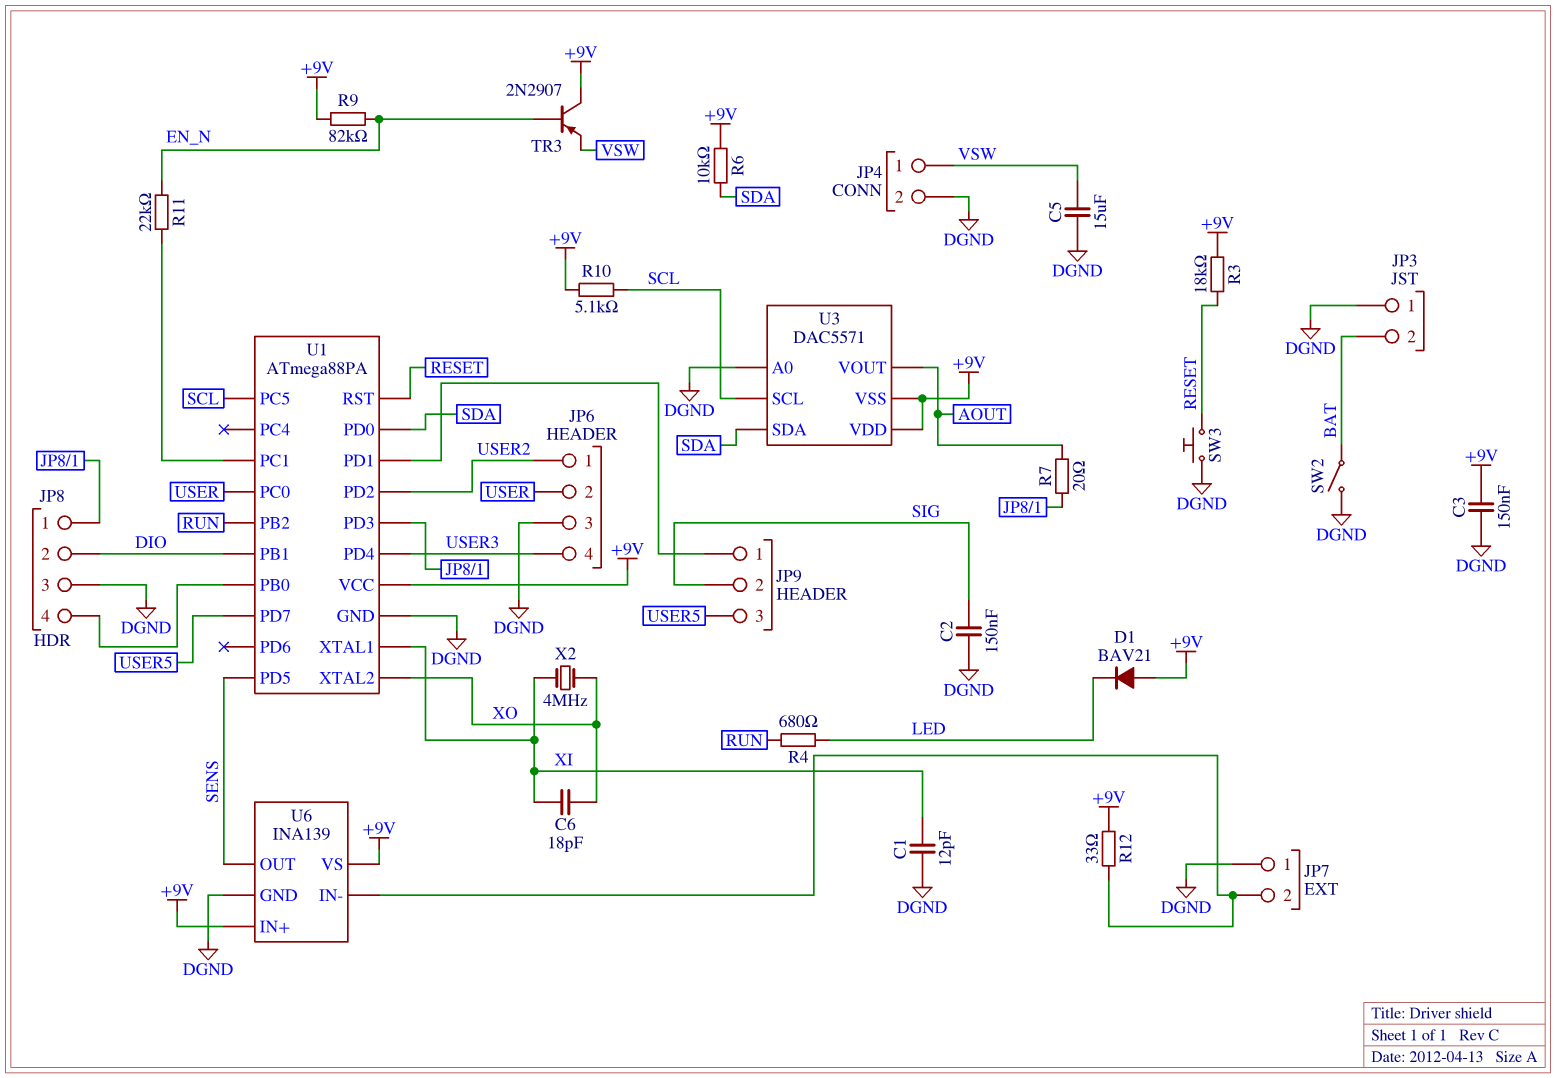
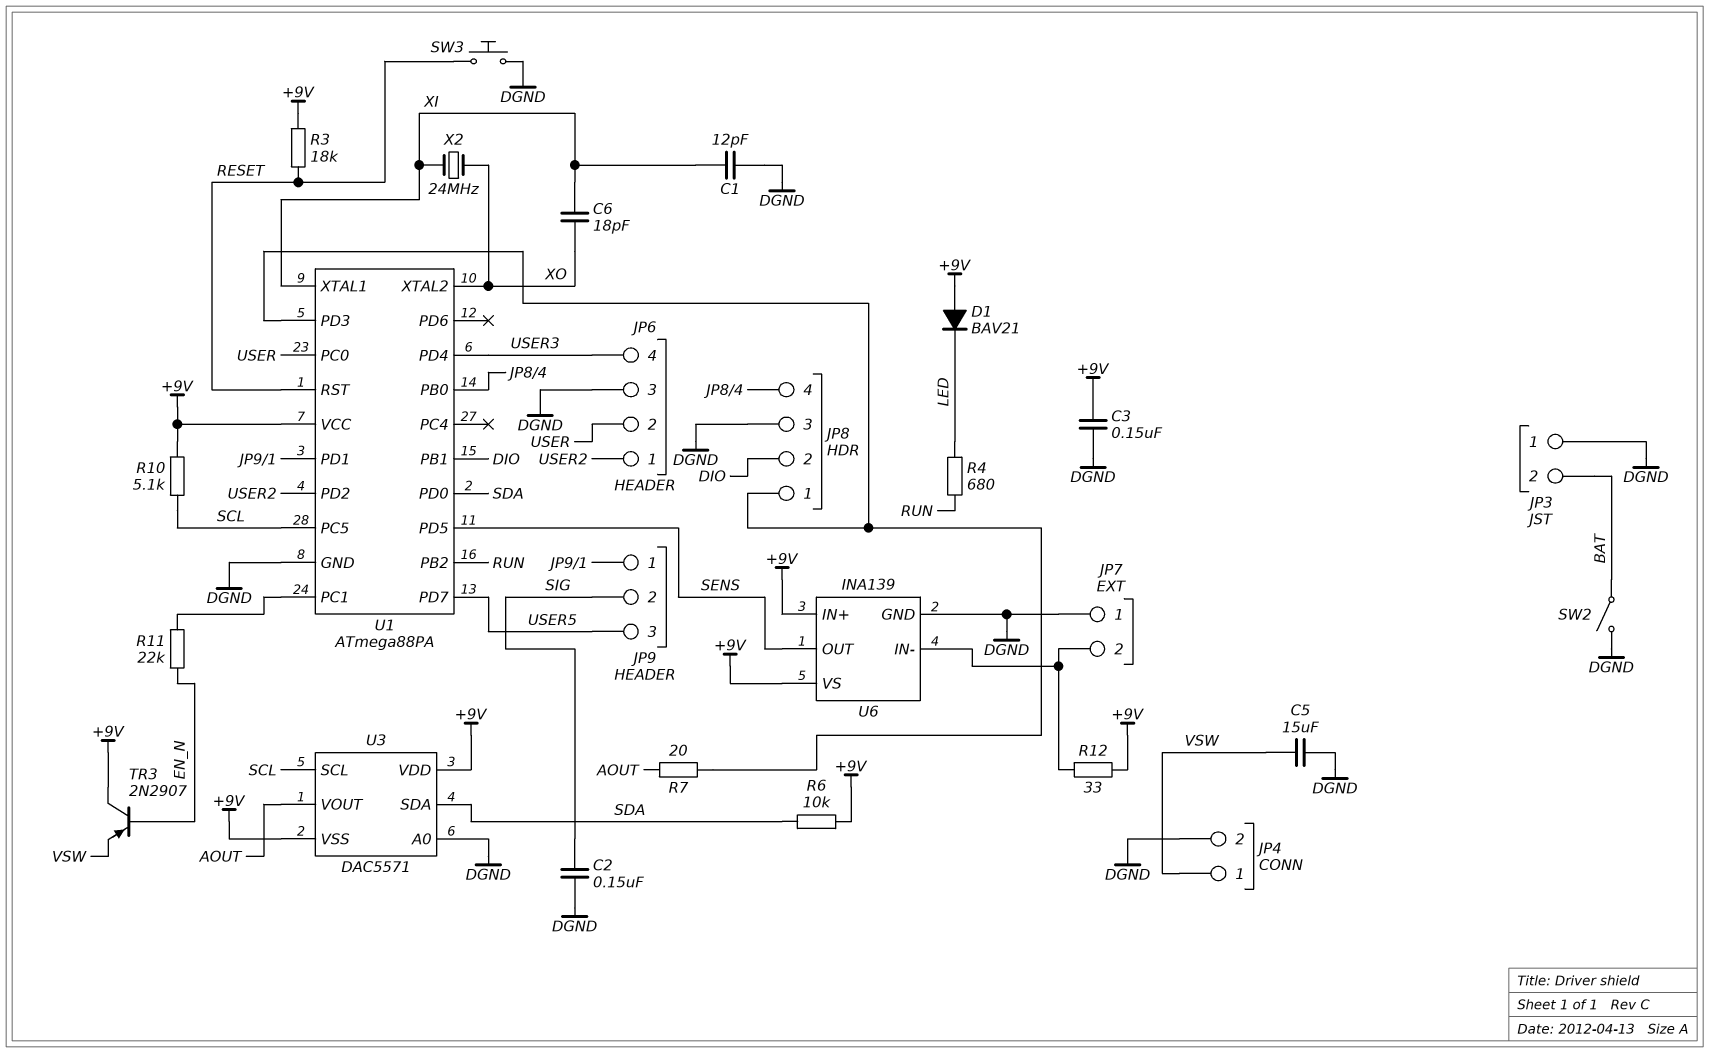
R9: 82k (+9V, EN_N) -> none
X2: 4MHz (XI, XO) -> 24MHz (XI, XO)

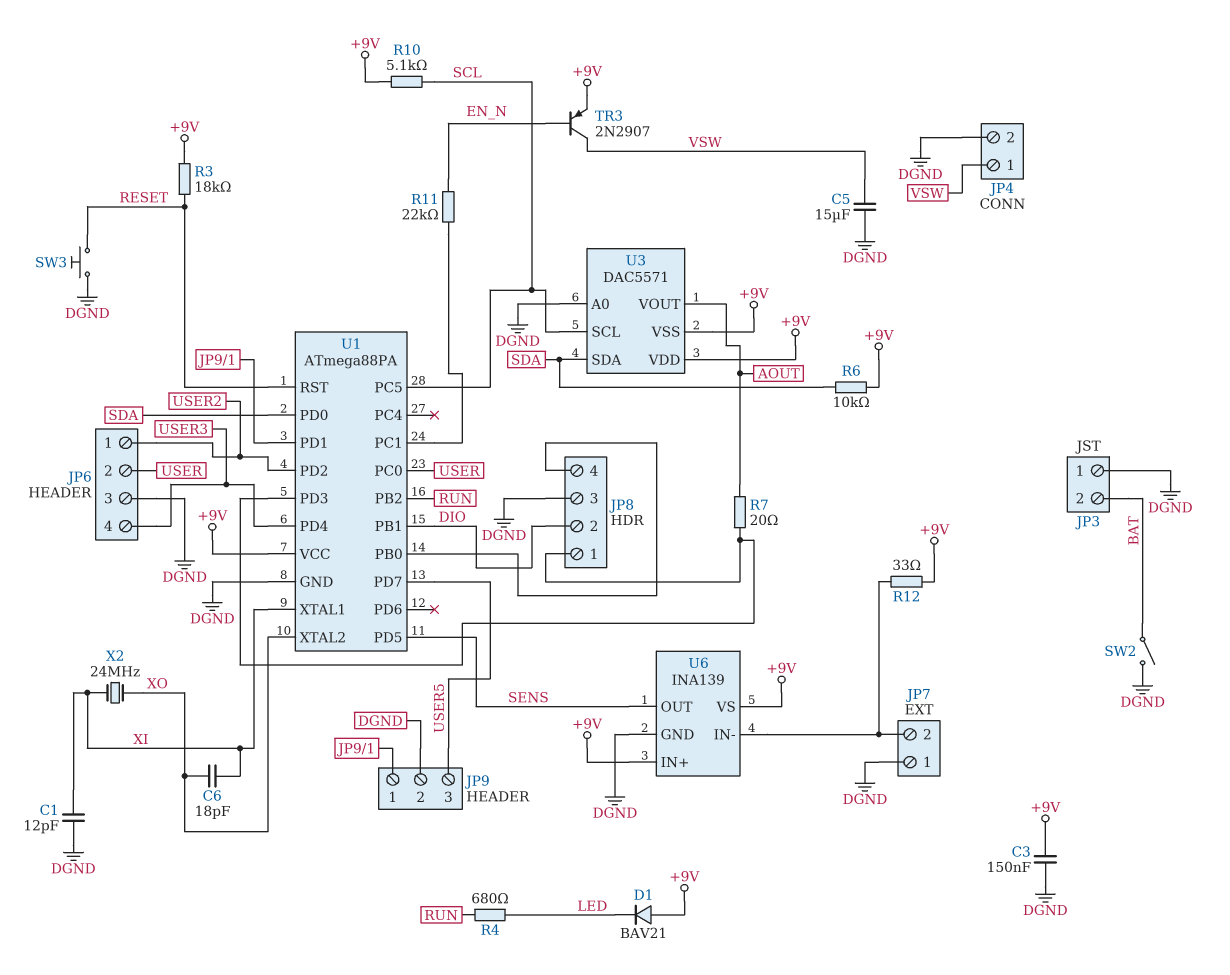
C2: 150nF (DGND, SIG) -> none
JP9 pin 2: SIG -> DGND
TR3: PNP 2N2907 (B EN_N, C +9V, E VSW) -> PNP 2N2907 (B EN_N, C VSW, E +9V)

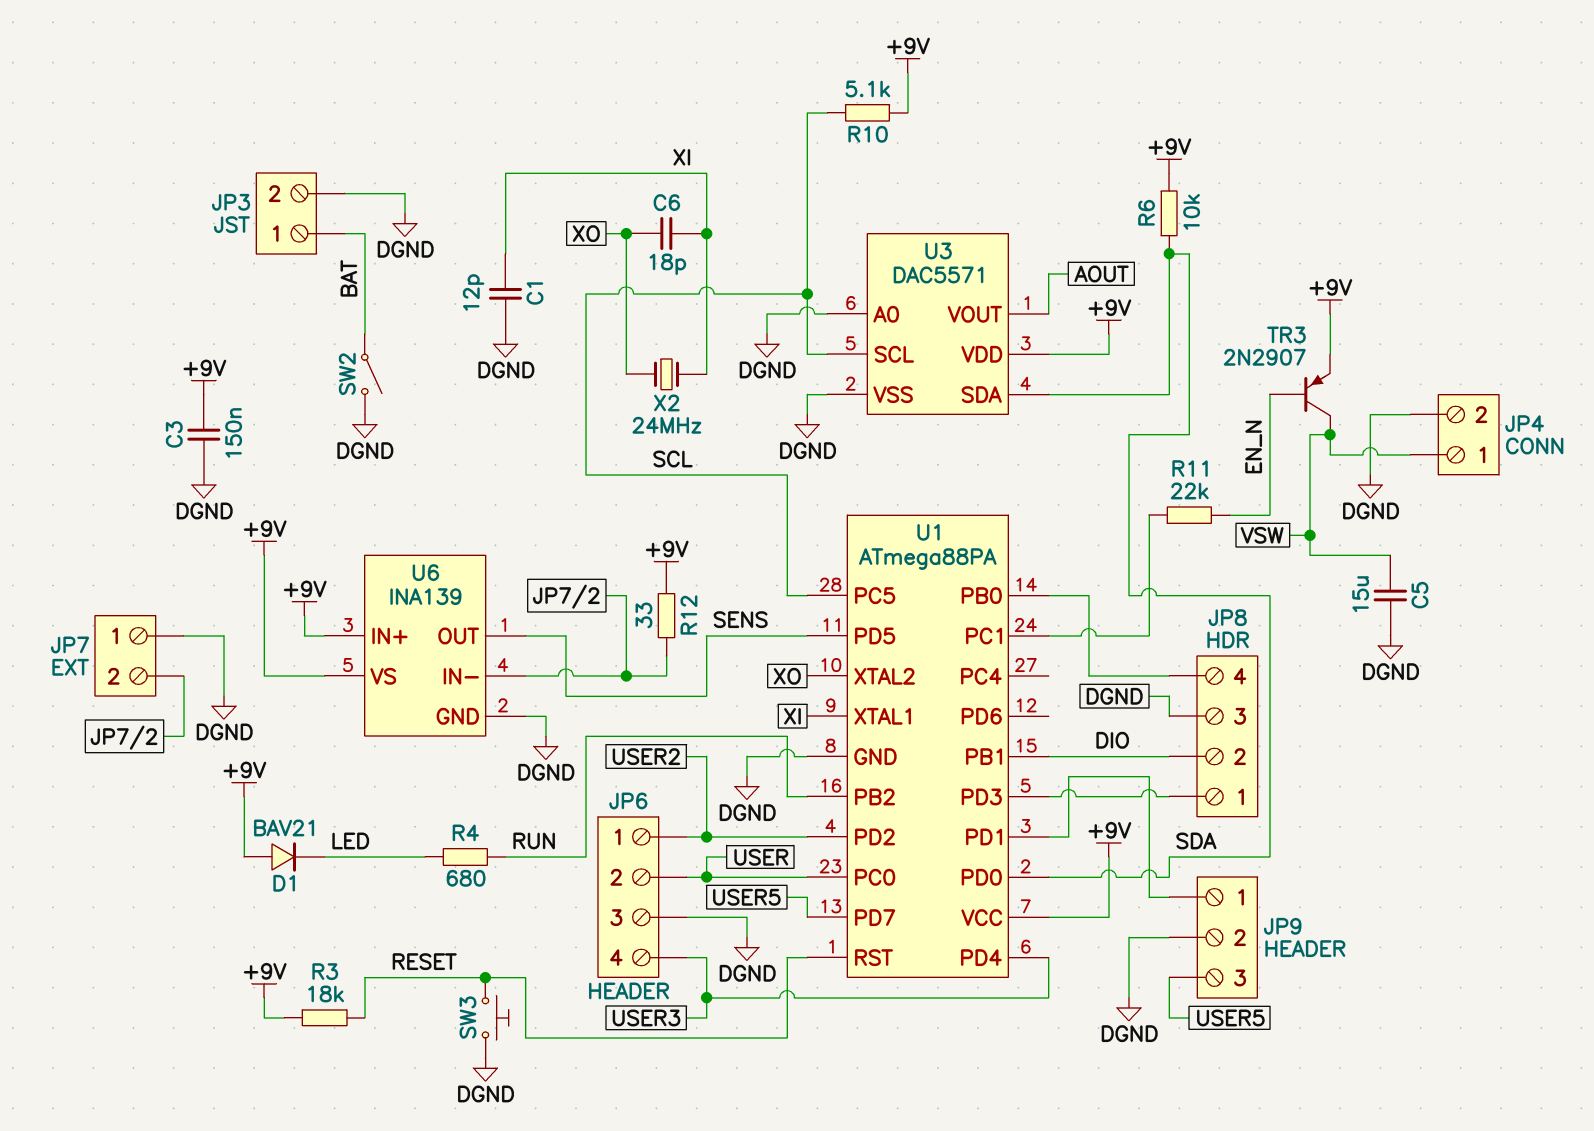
JP3 pin 1: DGND -> BAT
JP3 pin 2: BAT -> DGND
R7: 20 (AOUT, JP8/1) -> none
U3 pin VSS: +9V -> DGND

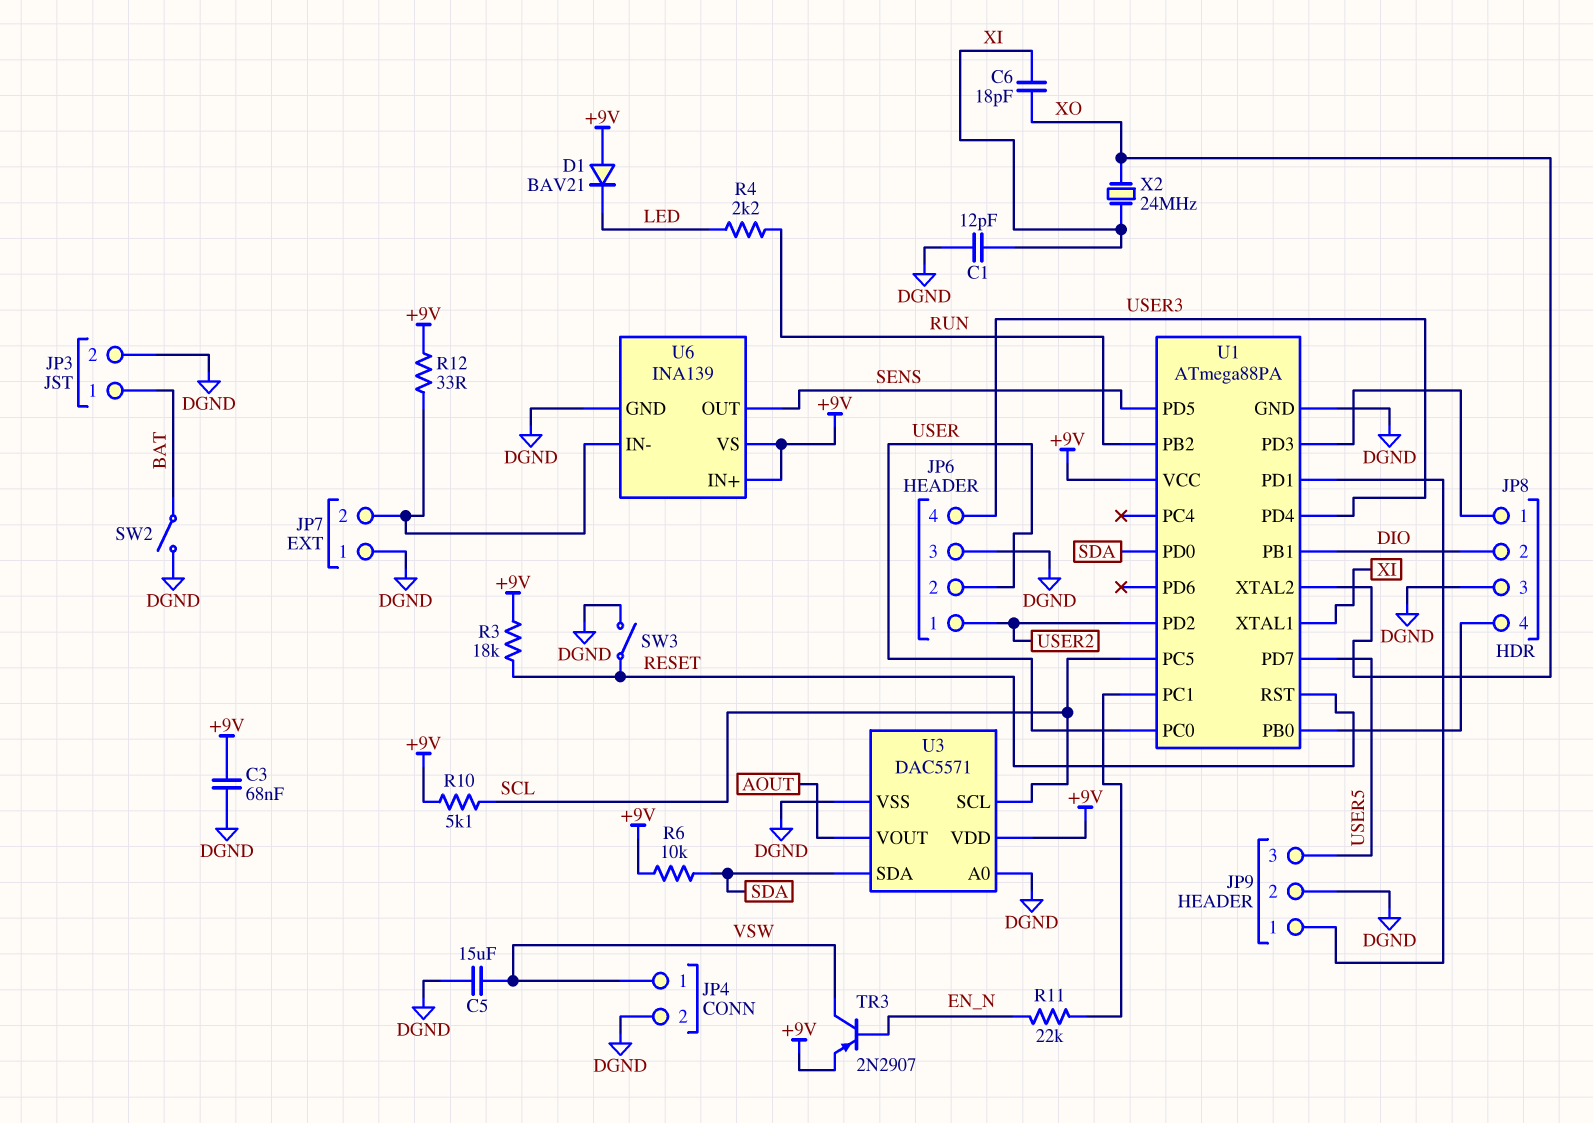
C3: 150nF (+9V, DGND) -> 68nF (+9V, DGND)
R4: 680 (LED, RUN) -> 2.2k (LED, RUN)
SW3: button (DGND, RESET) -> switch (DGND, RESET)

